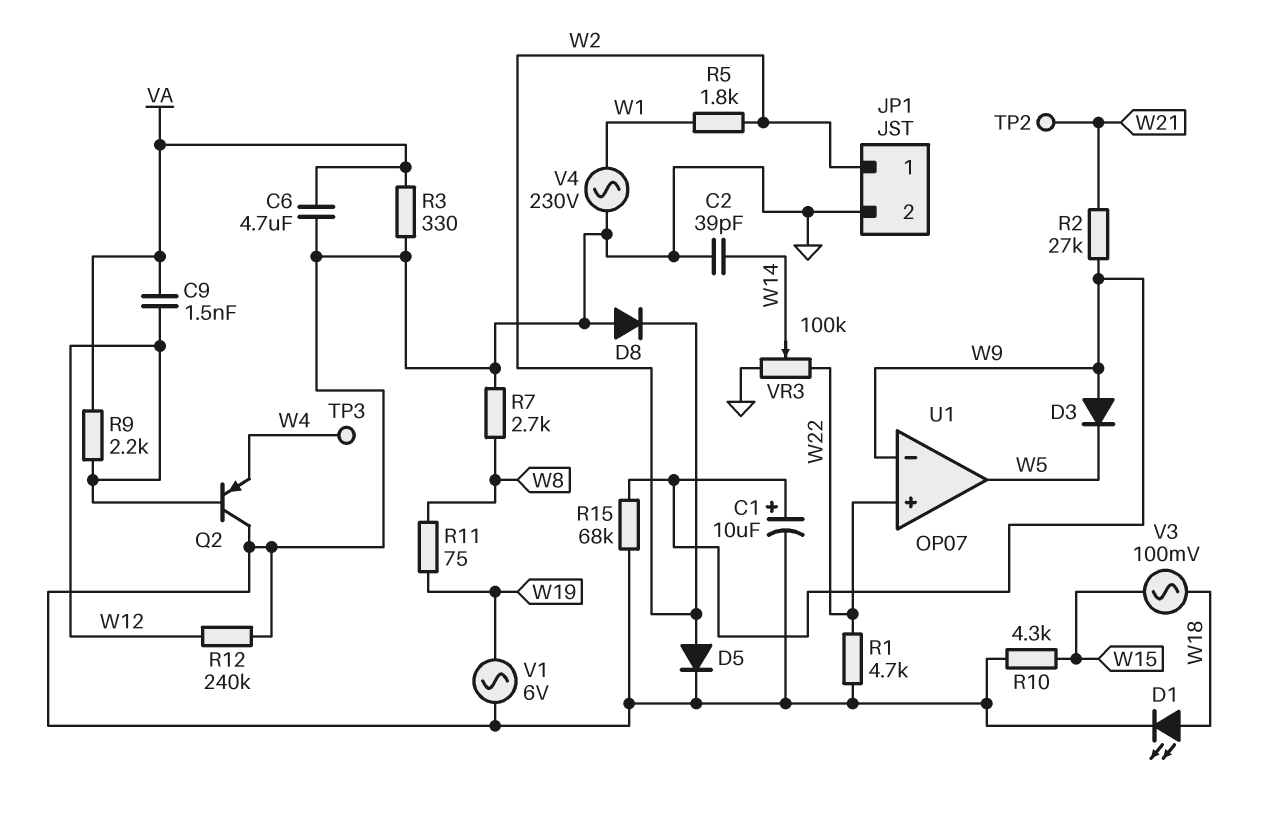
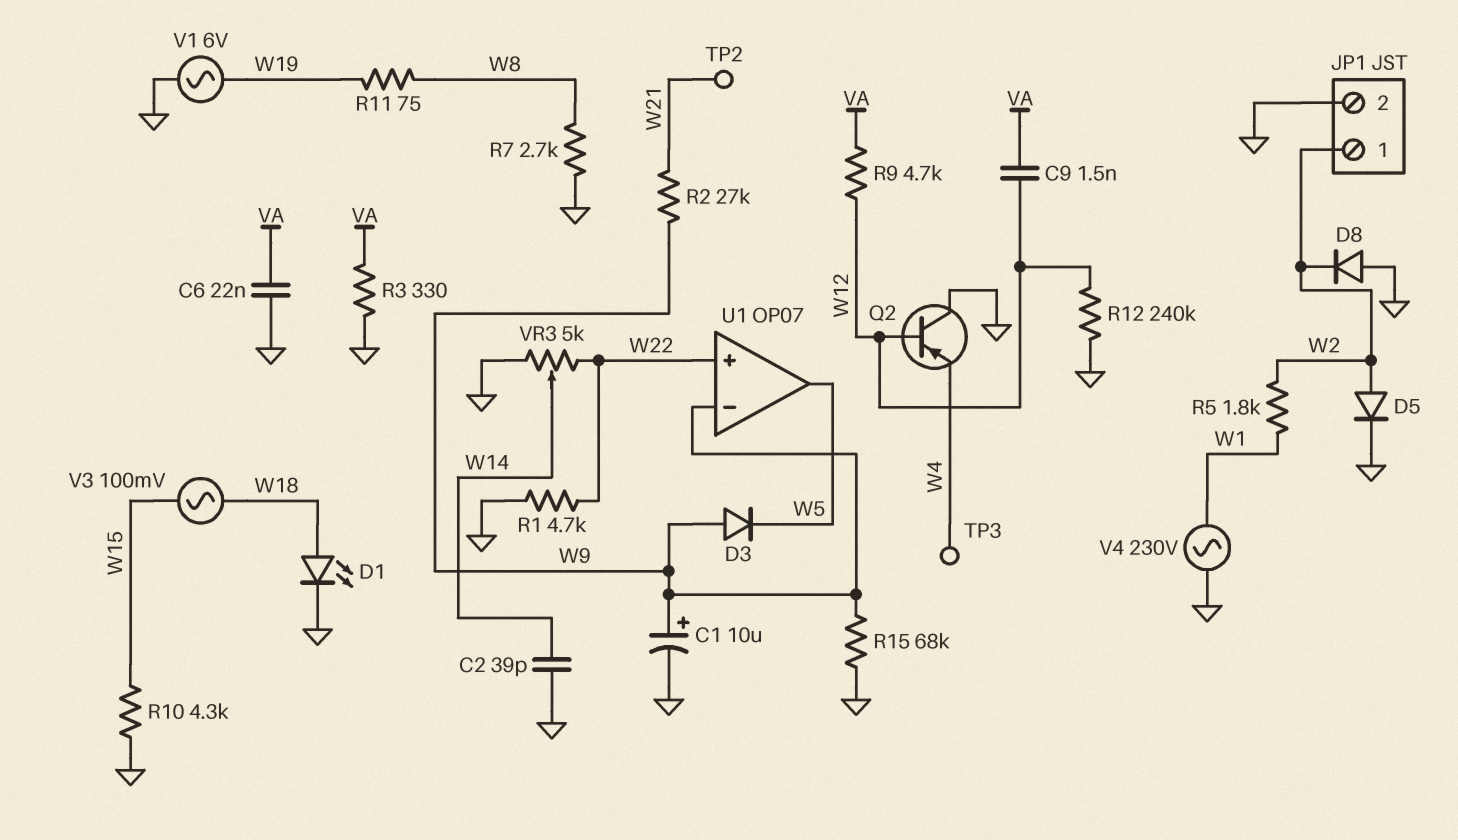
C6: 4.7uF (GND, VA) -> 22nF (GND, VA)
R9: 2.2k (VA, W12) -> 4.7k (VA, W12)
VR3: 100k (GND, W22, wiper W14) -> 5k (GND, W22, wiper W14)

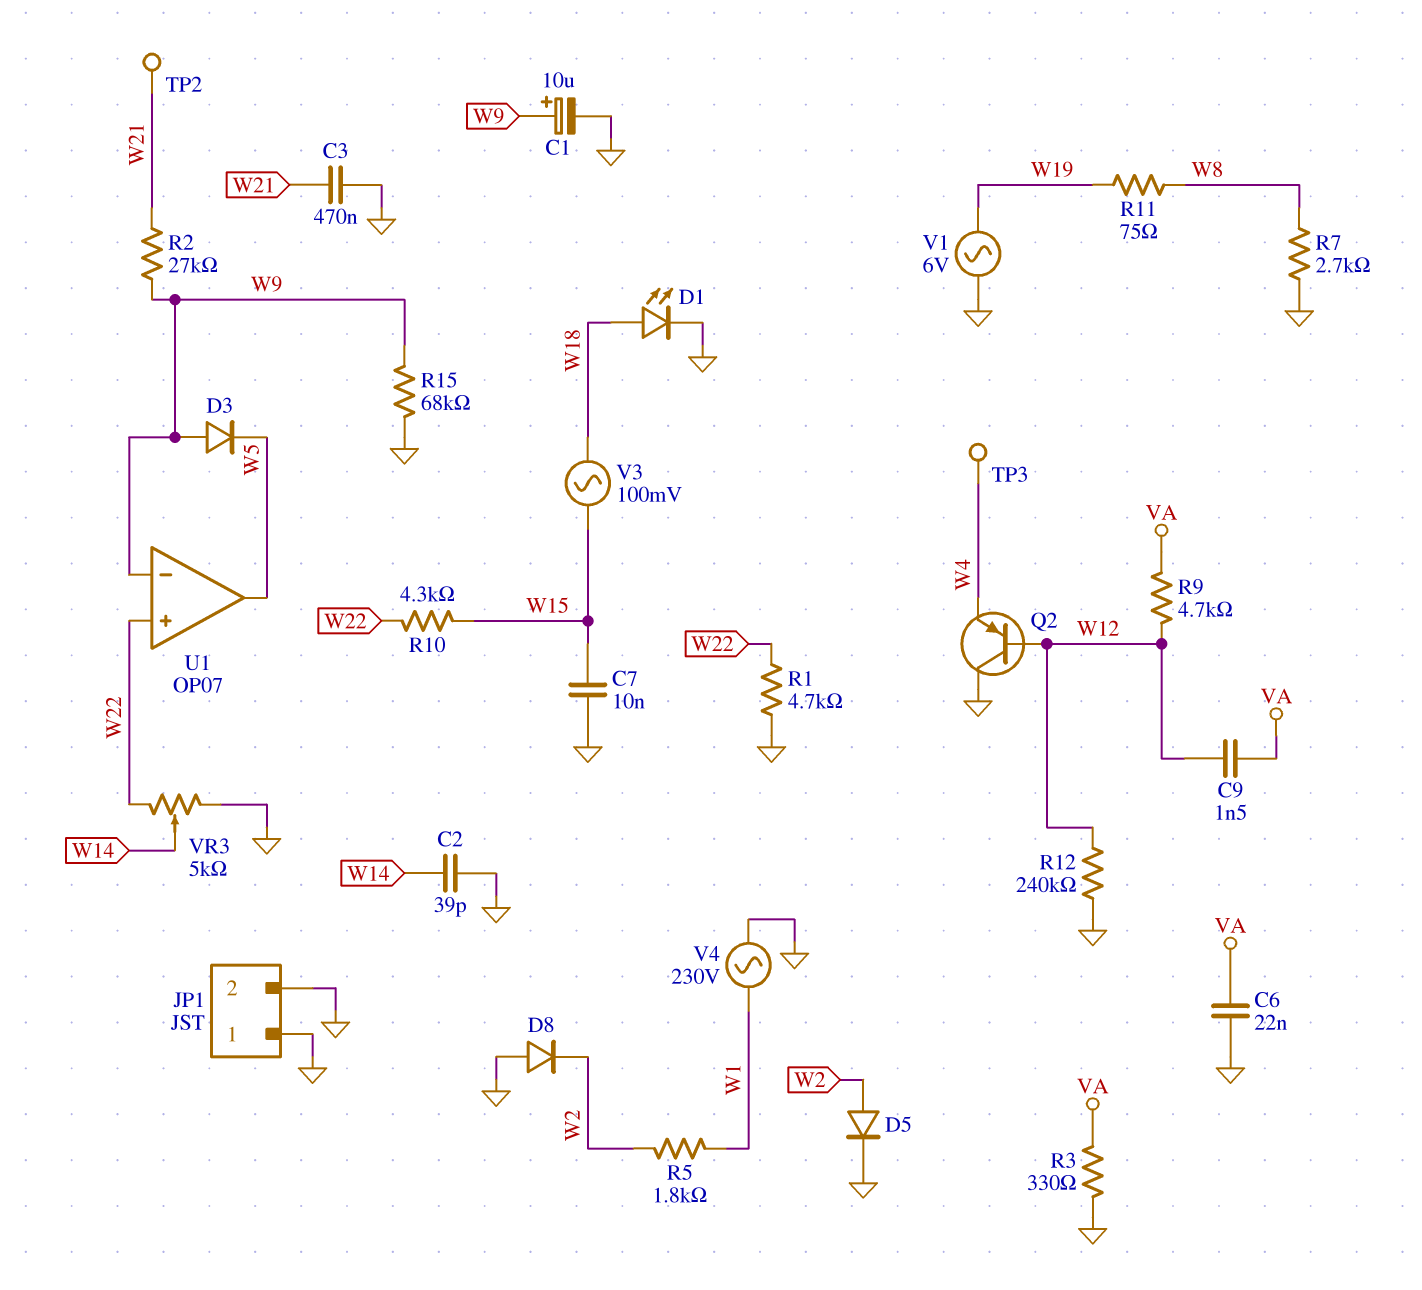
C3: none -> 470nF (GND, W21)
C7: none -> 10nF (GND, W15)
JP1 pin 1: W2 -> GND
R10: 4.3k (GND, W15) -> 4.3k (W15, W22)

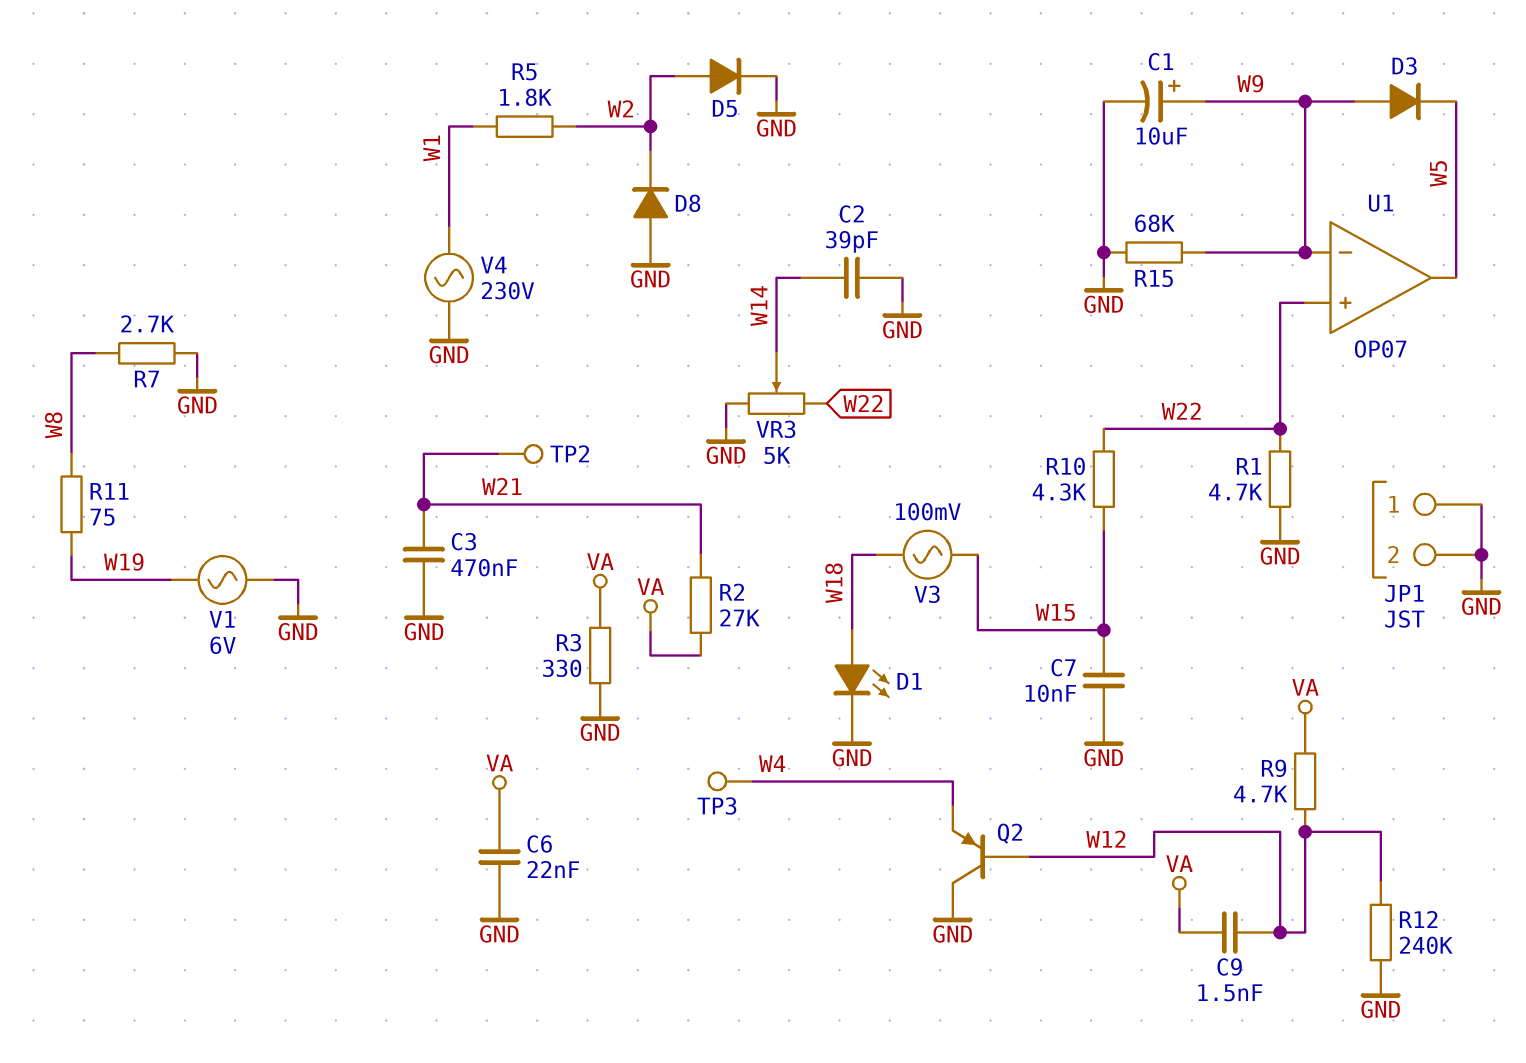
R2: 27k (W9, W21) -> 27k (VA, W21)

